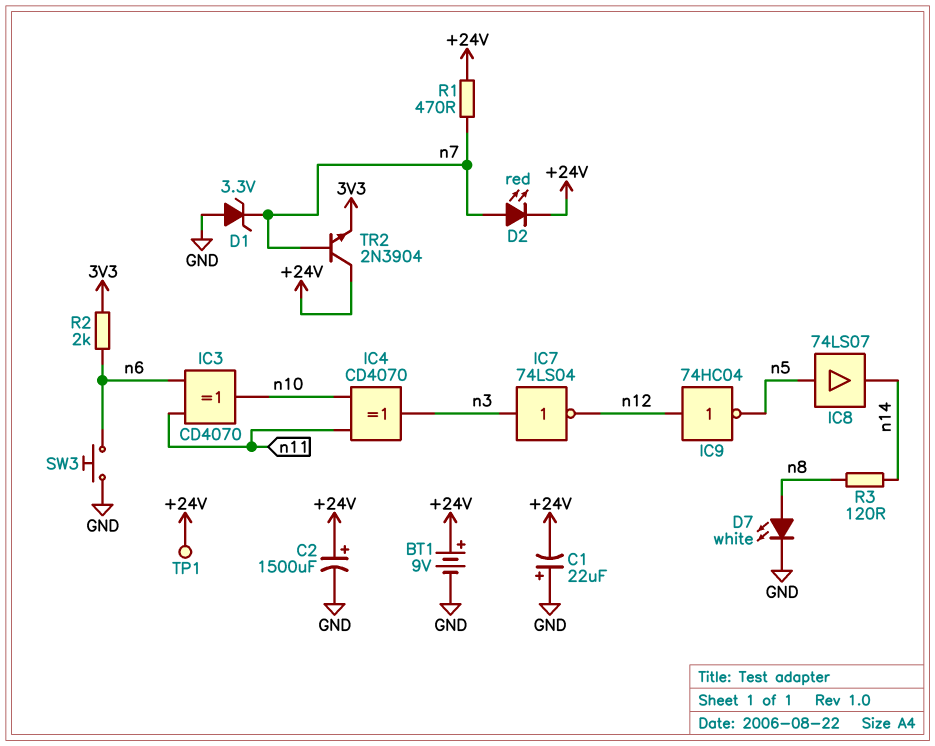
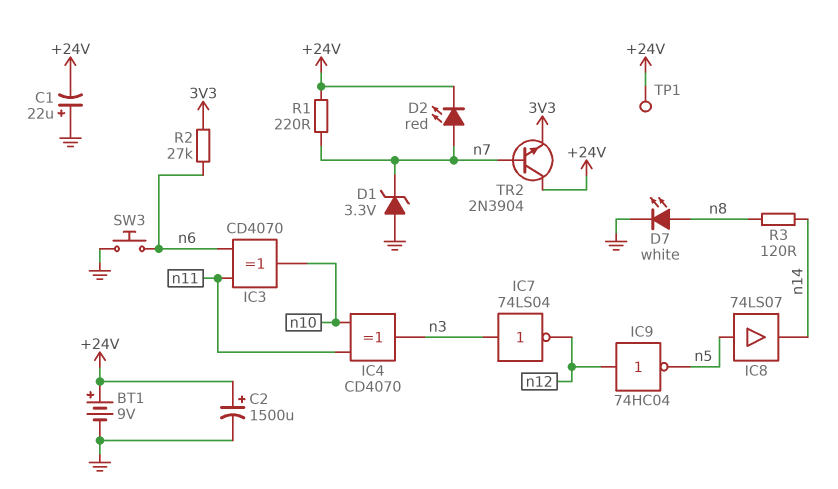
R1: 470 (+24V, n7) -> 220 (+24V, n7)
R2: 2k (3V3, n6) -> 27k (3V3, n6)

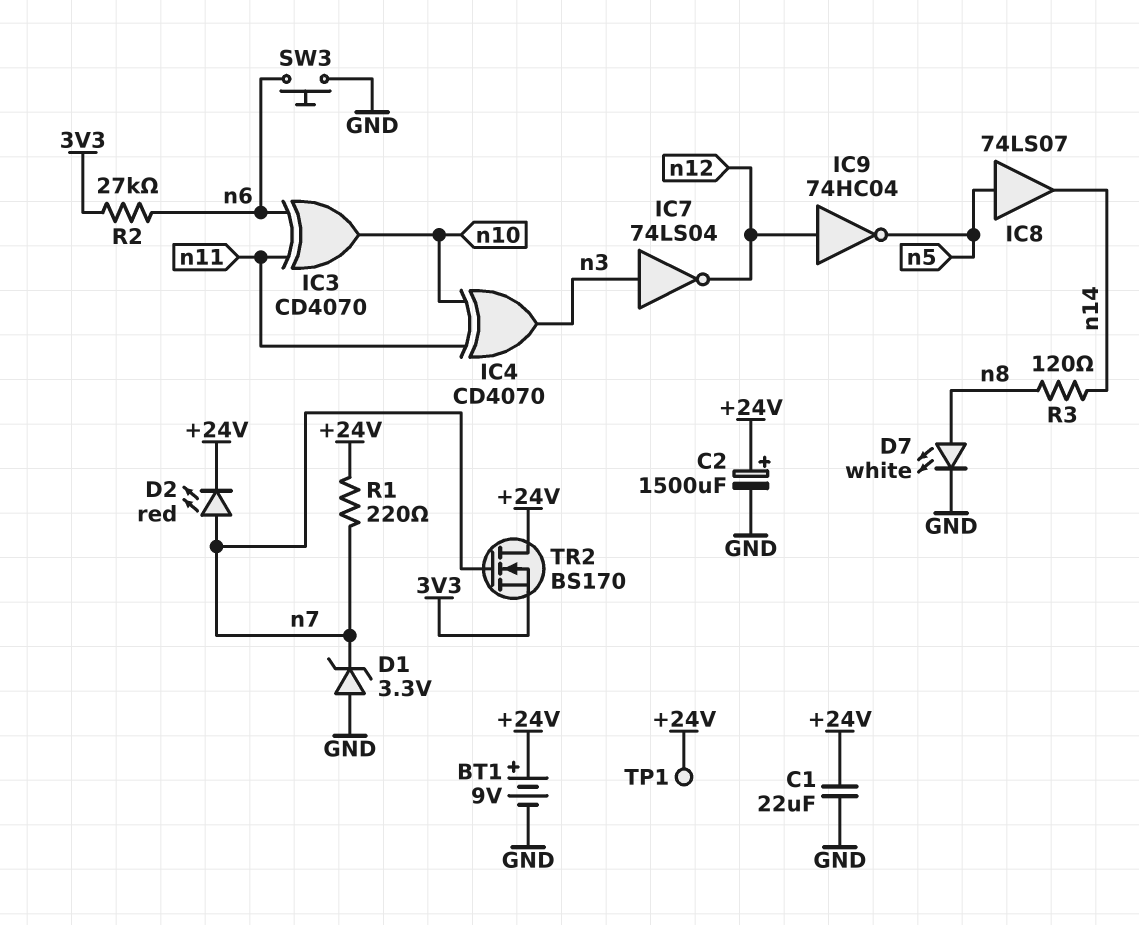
C1: 22uF (plus GND, minus +24V) -> 22uF (+24V, GND)
TR2: NPN 2N3904 (B n7, C +24V, E 3V3) -> NMOS BS170 (G n7, D +24V, S 3V3)

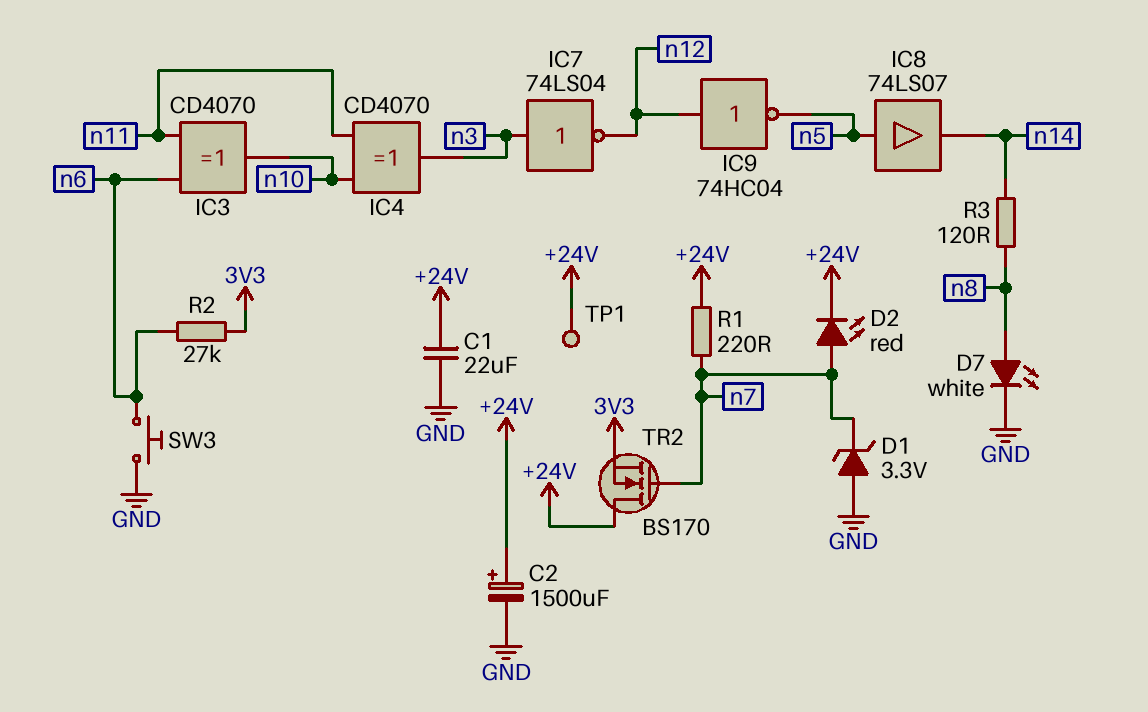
BT1: 9V (plus +24V, minus GND) -> none

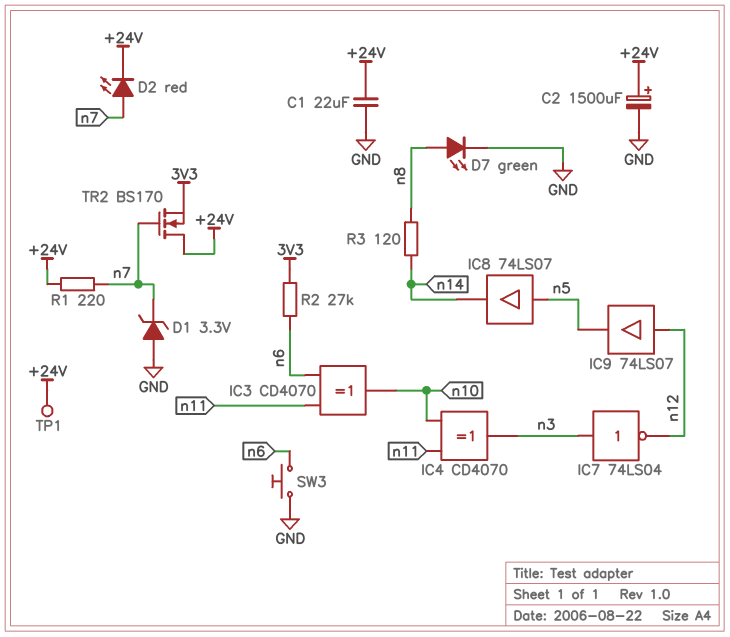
D7: LED white (A n8, K GND) -> LED green (A n8, K GND)
IC9: NOT 74HC04 (in n12, out n5) -> buffer 74LS07 (in n12, out n5)

